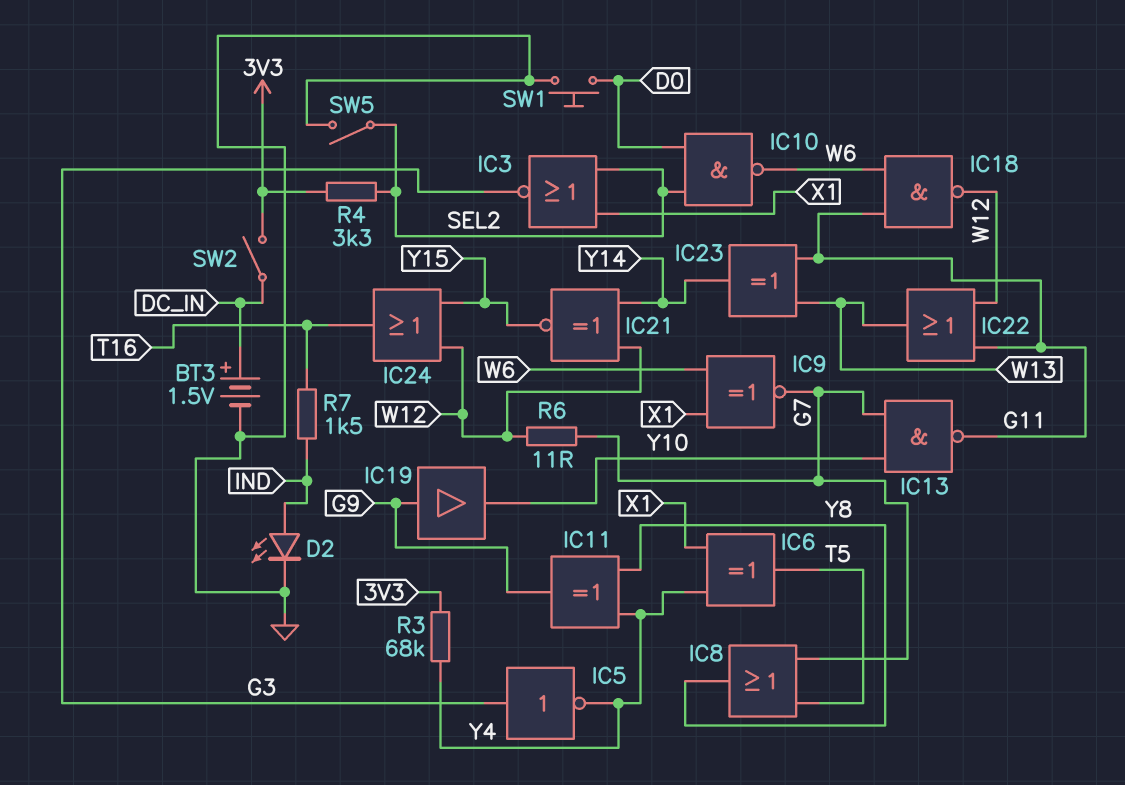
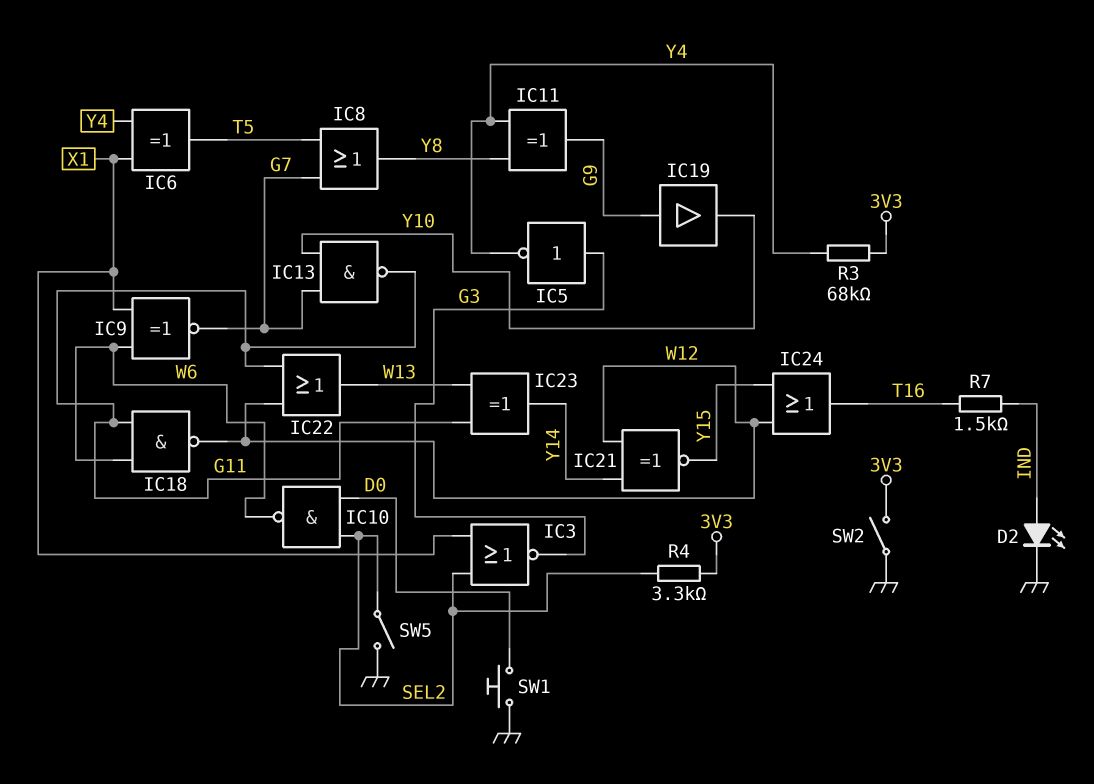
BT3: 1.5V (plus DC_IN, minus GND) -> none
R6: 11 (G7, W12) -> none
SW2: switch (3V3, DC_IN) -> switch (3V3, GND)

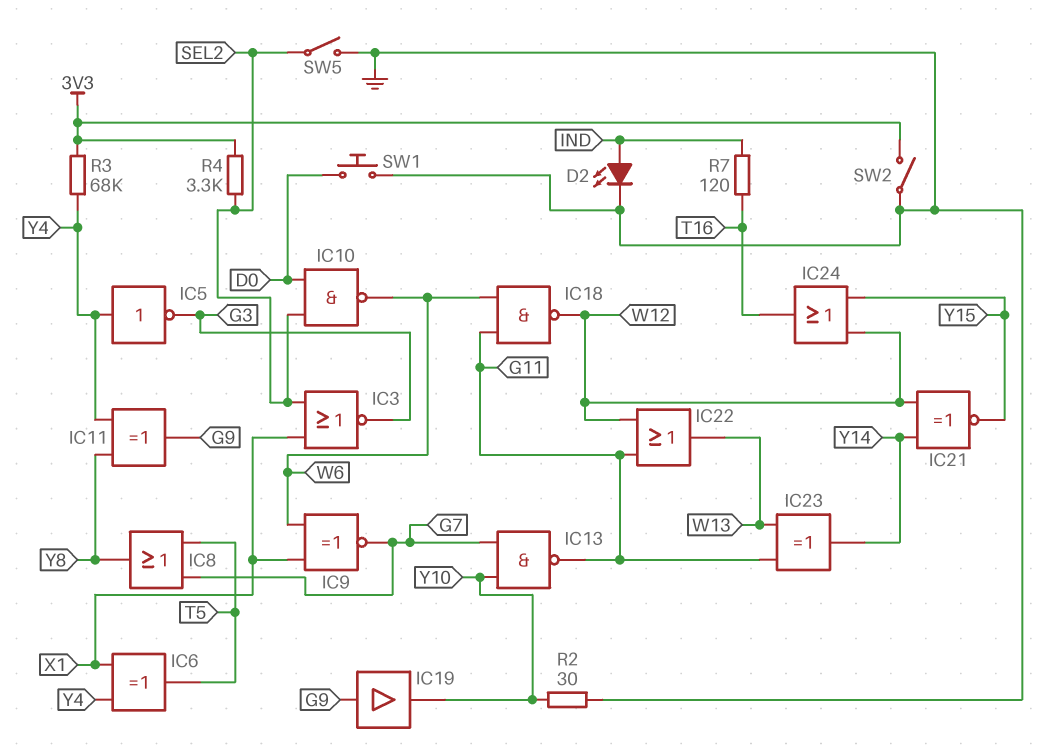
IC5: NOT (in G3, out Y4) -> NOT (in Y4, out G3)
R2: none -> 30 (GND, Y10)
R7: 1.5k (IND, T16) -> 120 (IND, T16)

